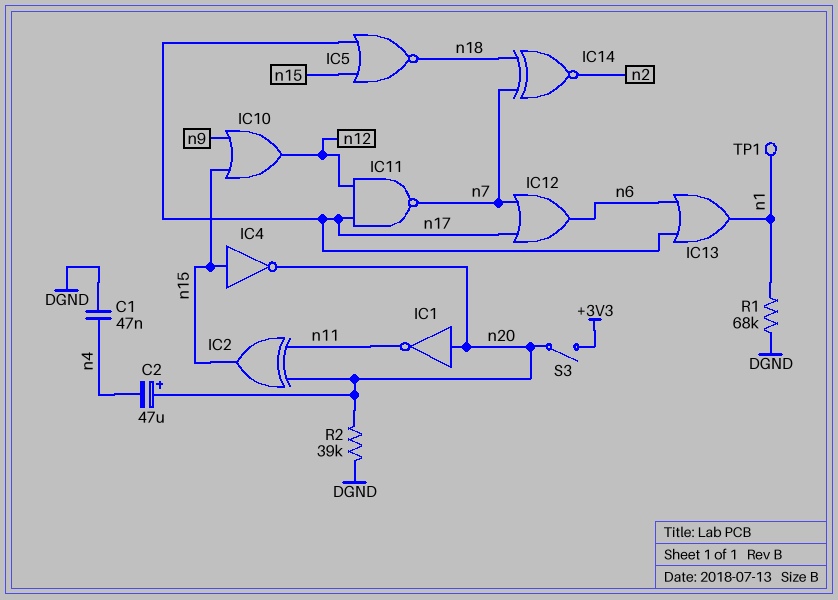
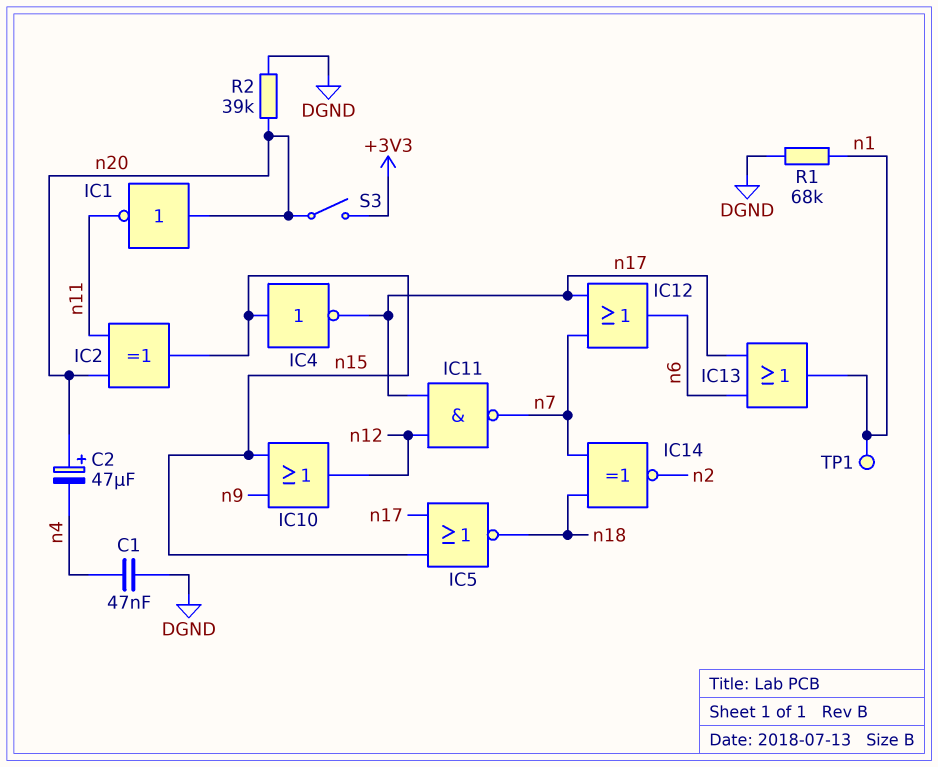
IC4: NOT (in n15, out n20) -> NOT (in n15, out n17)

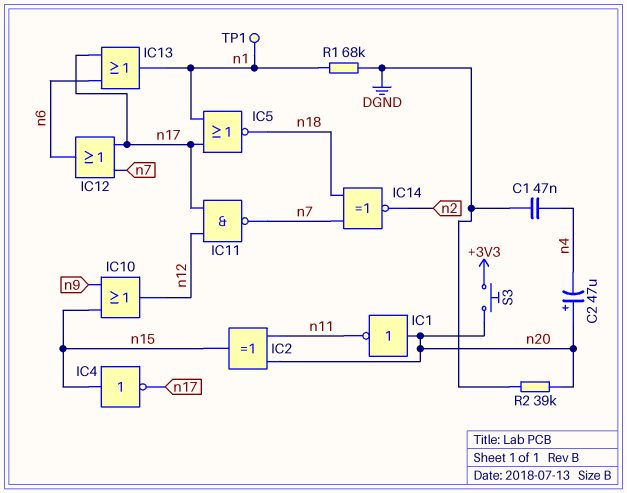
IC5: NOR (in n15, in n17, out n18) -> NOR (in n1, in n17, out n18)
S3: switch (+3V3, n20) -> button (+3V3, n20)

